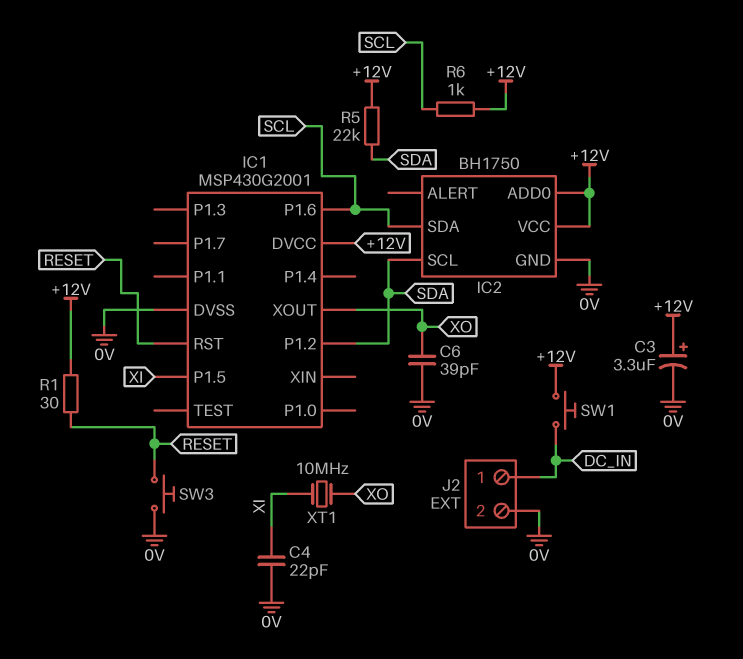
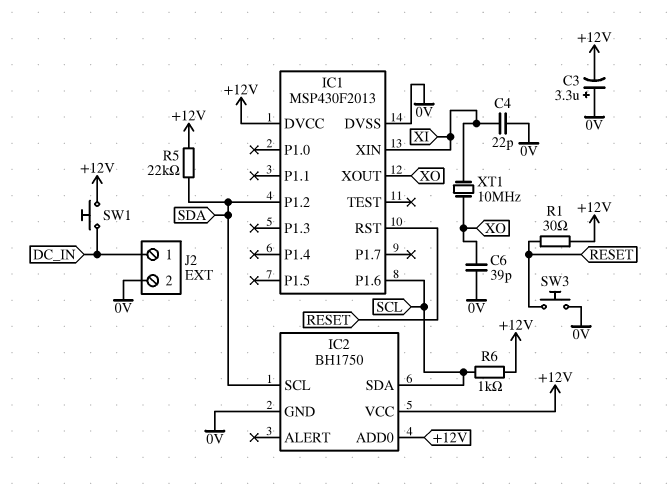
C3: 3.3uF (plus +12V, minus 0V) -> 3.3uF (plus 0V, minus +12V)
IC1: MSP430G2001 -> MSP430F2013
IC1 pin P1.5: XI -> none
IC1 pin XIN: none -> XI

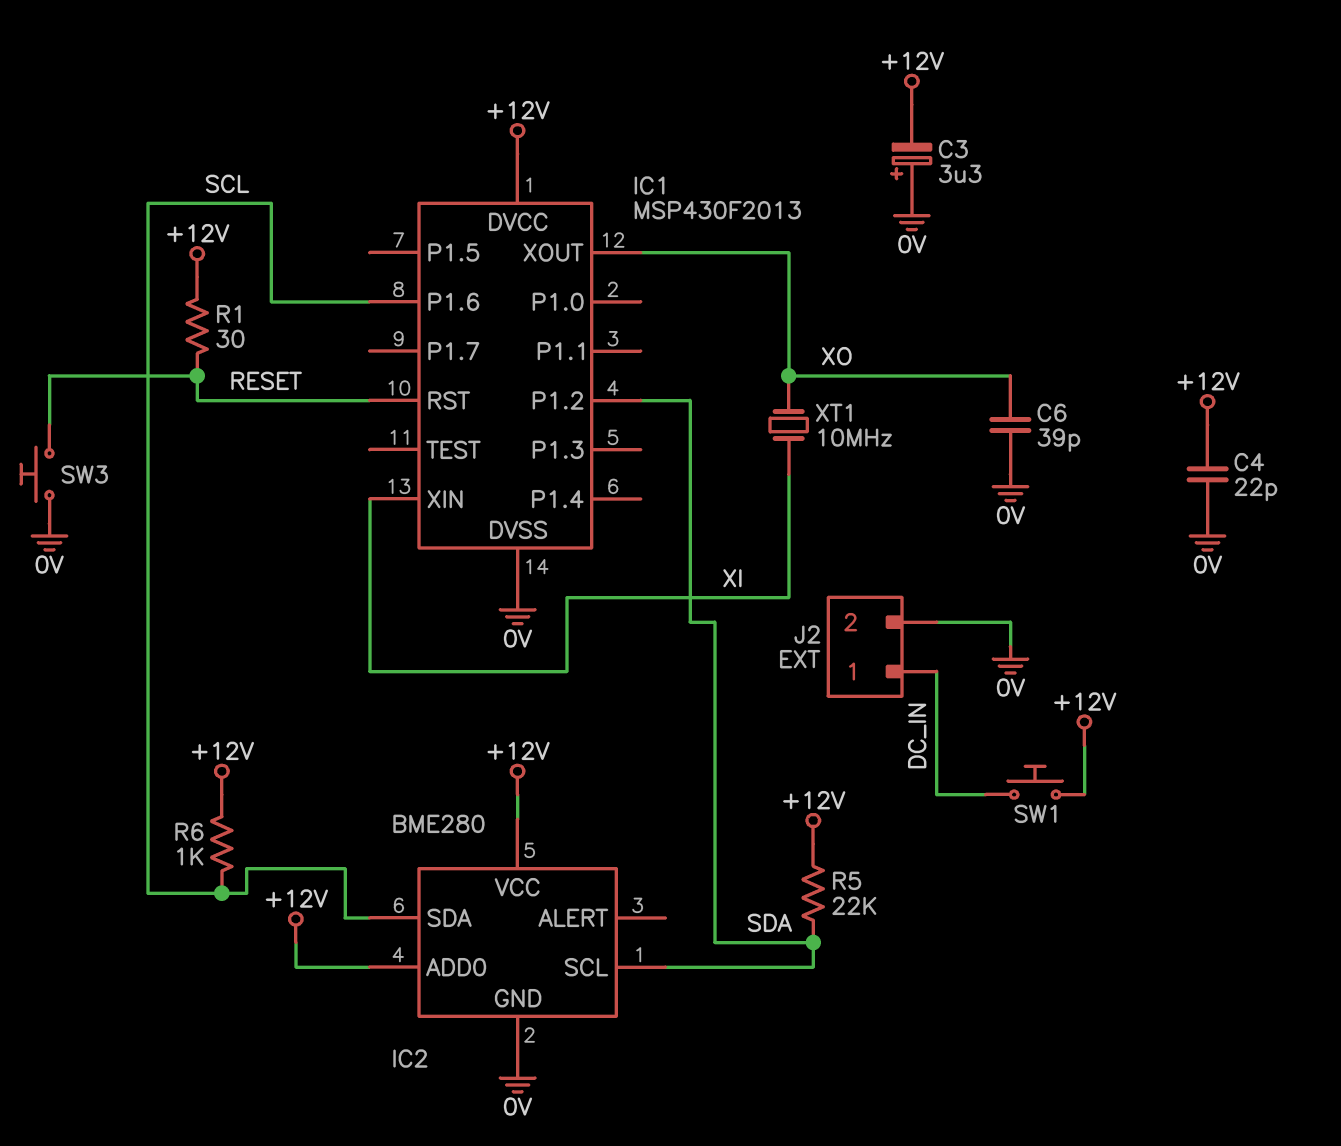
C4: 22pF (0V, XI) -> 22pF (+12V, 0V)
IC2: BH1750 -> BME280

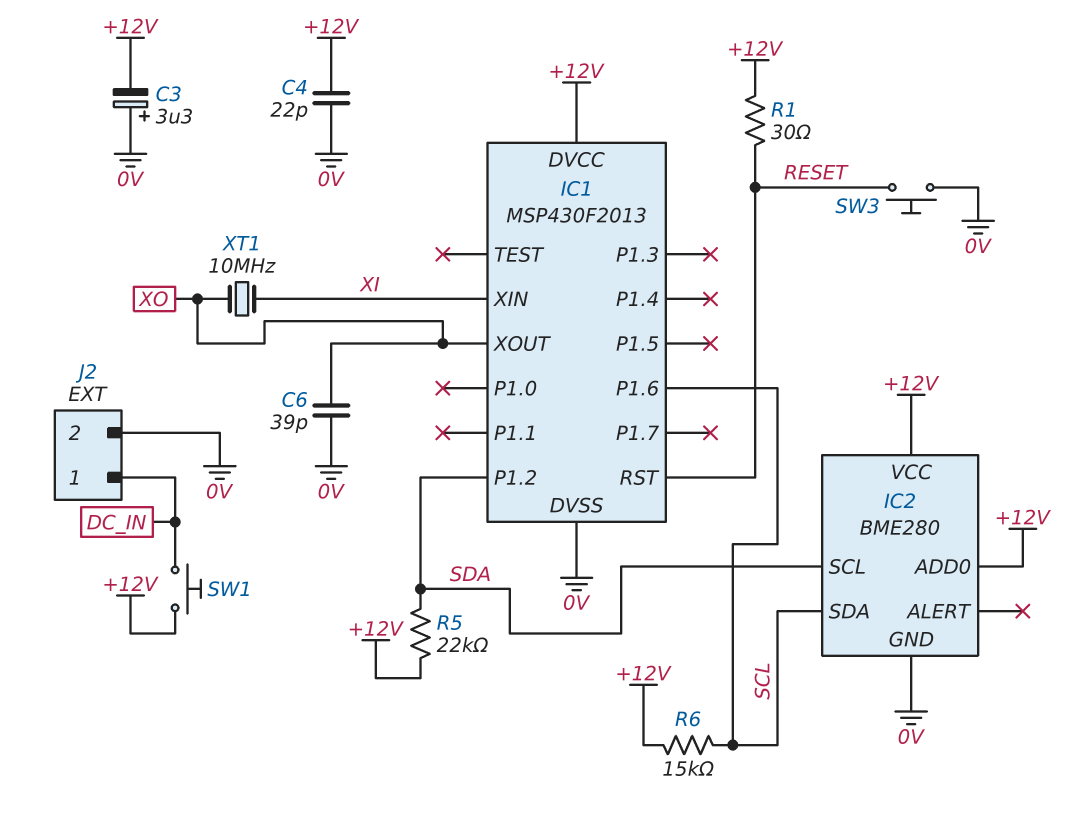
R6: 1k (+12V, SCL) -> 15k (+12V, SCL)

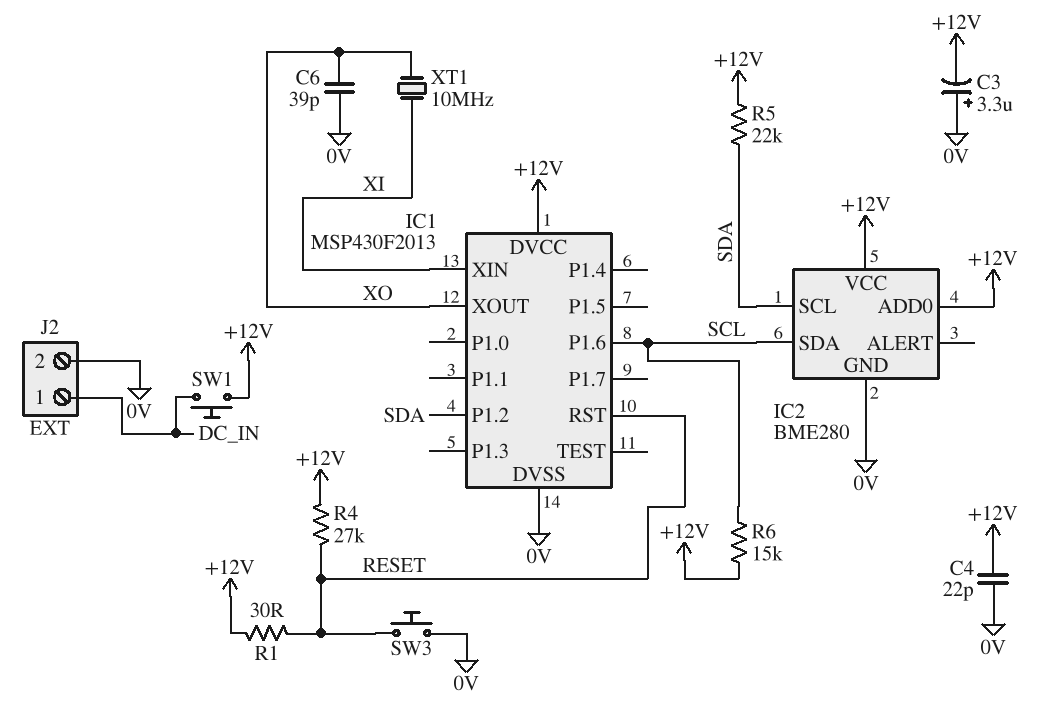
R4: none -> 27k (+12V, RESET)

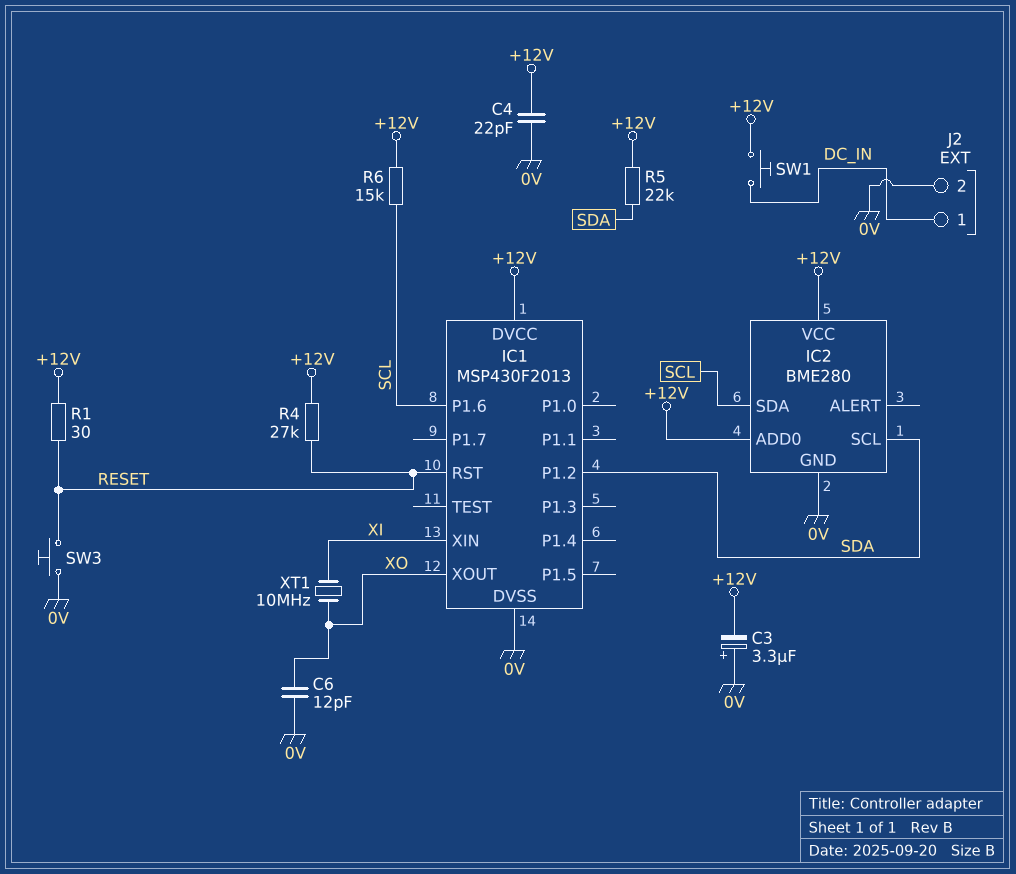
C6: 39pF (0V, XO) -> 12pF (0V, XO)

